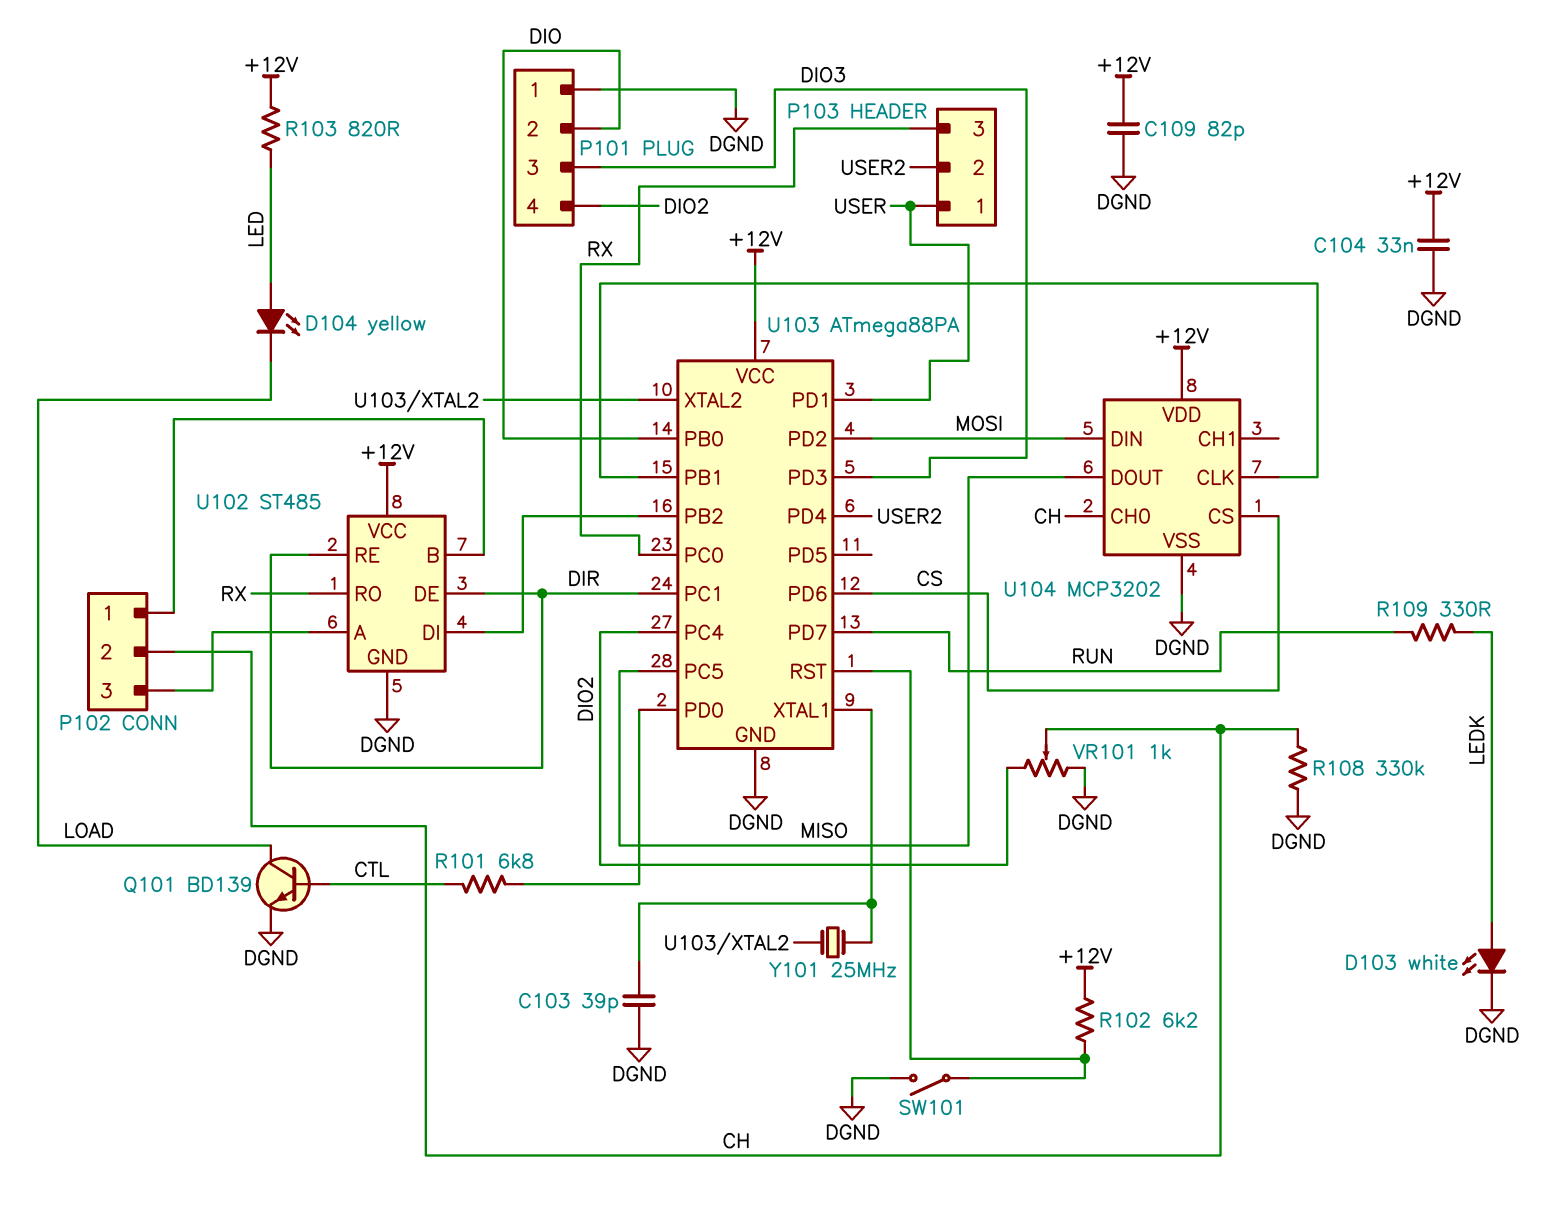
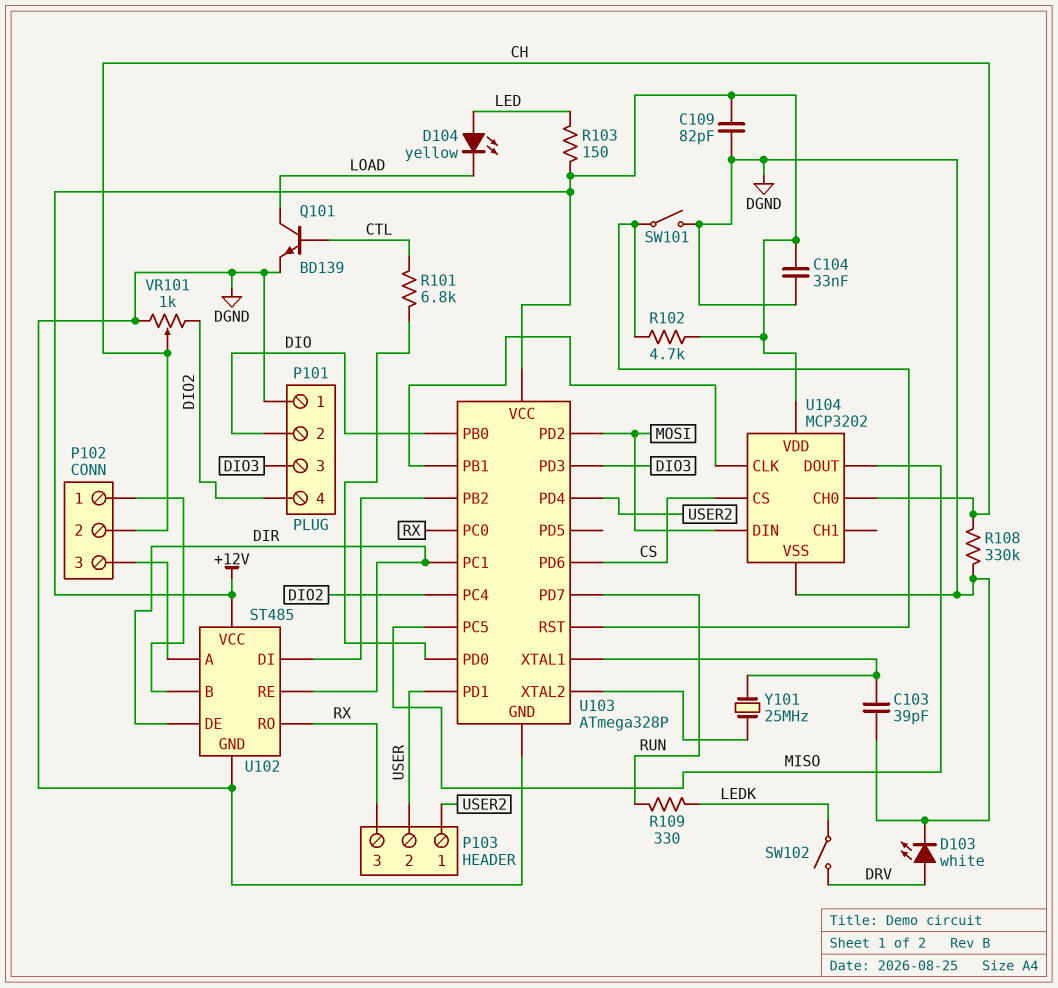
D103: LED white (A LEDK, K DGND) -> LED white (A DRV, K DGND)
P103 pin 1: USER -> USER2
P103 pin 2: USER2 -> USER
R102: 6.2k (+12V, U103/RST) -> 4.7k (+12V, U103/RST)
R103: 820 (+12V, LED) -> 150 (+12V, LED)
SW102: none -> switch (DRV, LEDK)
U103: ATmega88PA -> ATmega328P

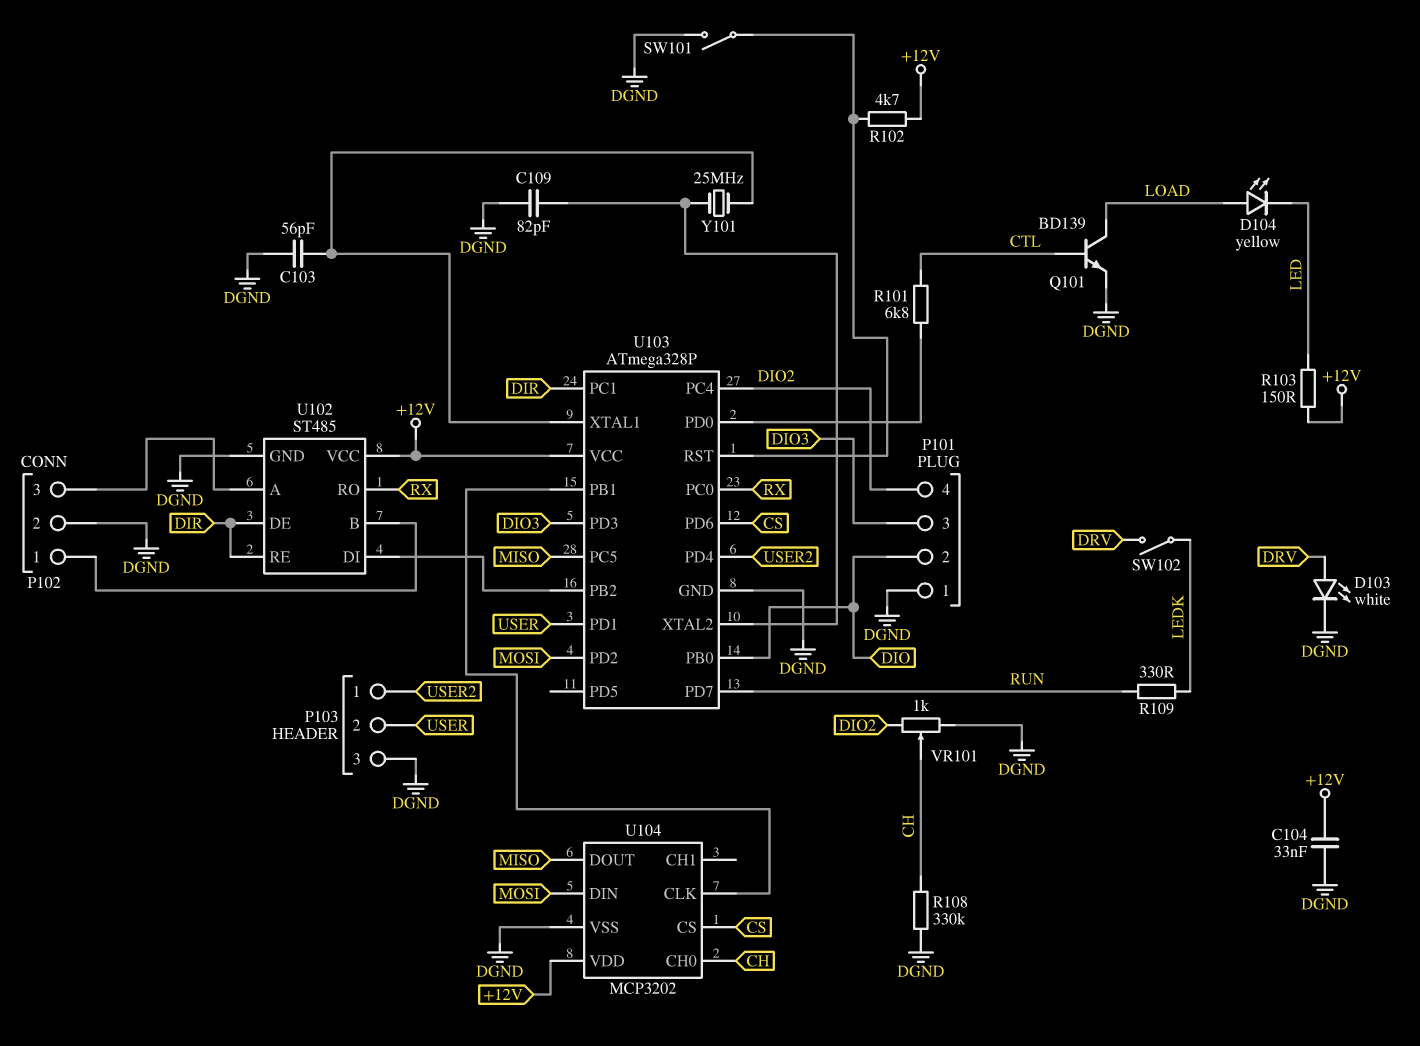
C103: 39pF (DGND, U103/XTAL1) -> 56pF (DGND, U103/XTAL1)
C109: 82pF (+12V, DGND) -> 82pF (DGND, U103/XTAL2)
D104: LED yellow (A LED, K LOAD) -> LED yellow (A LOAD, K LED)
P102 pin 2: CH -> DGND
P103 pin 3: RX -> DGND

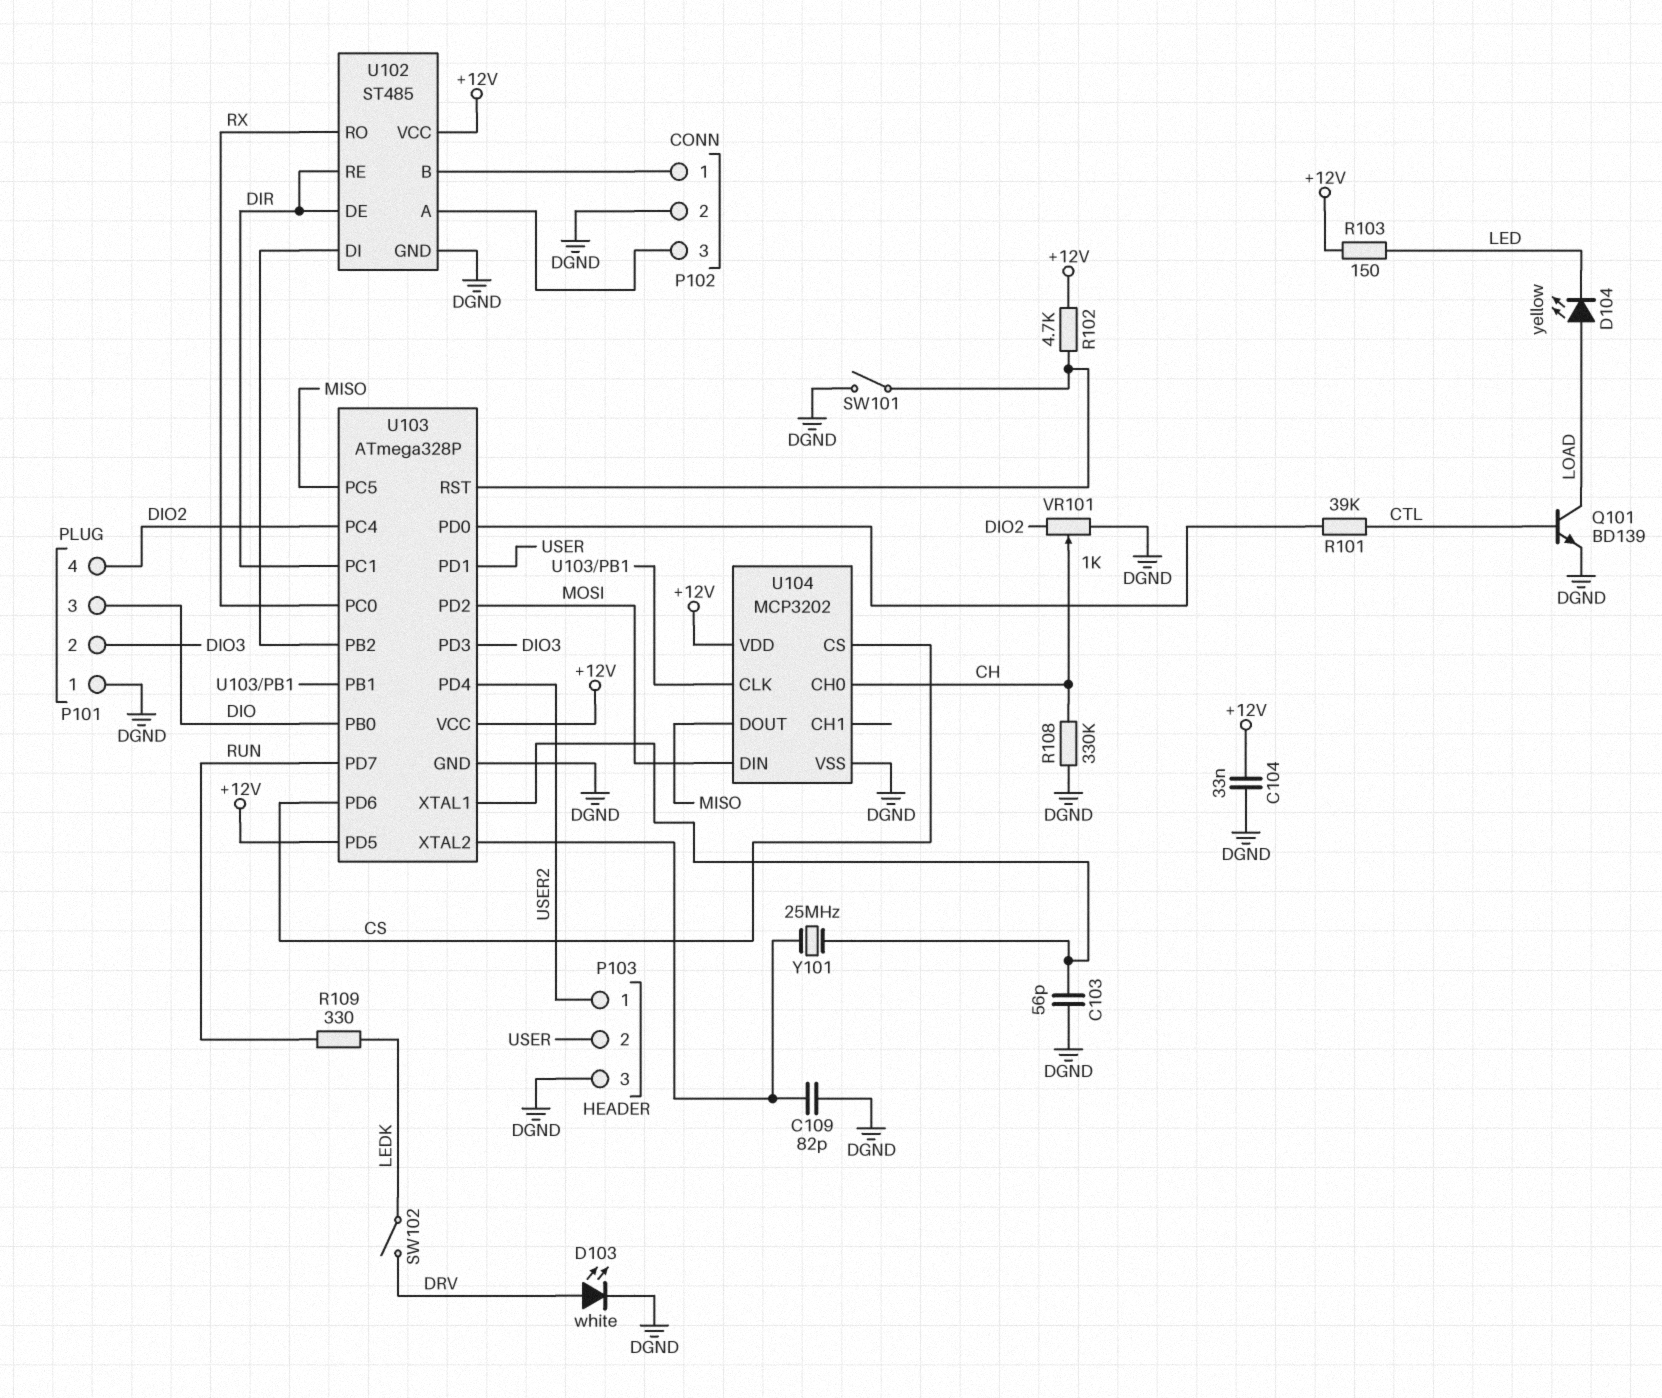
P101 pin 2: DIO -> DIO3
P101 pin 3: DIO3 -> DIO
R101: 6.8k (CTL, U103/PD0) -> 39k (CTL, U103/PD0)
U103 pin PD5: none -> +12V

